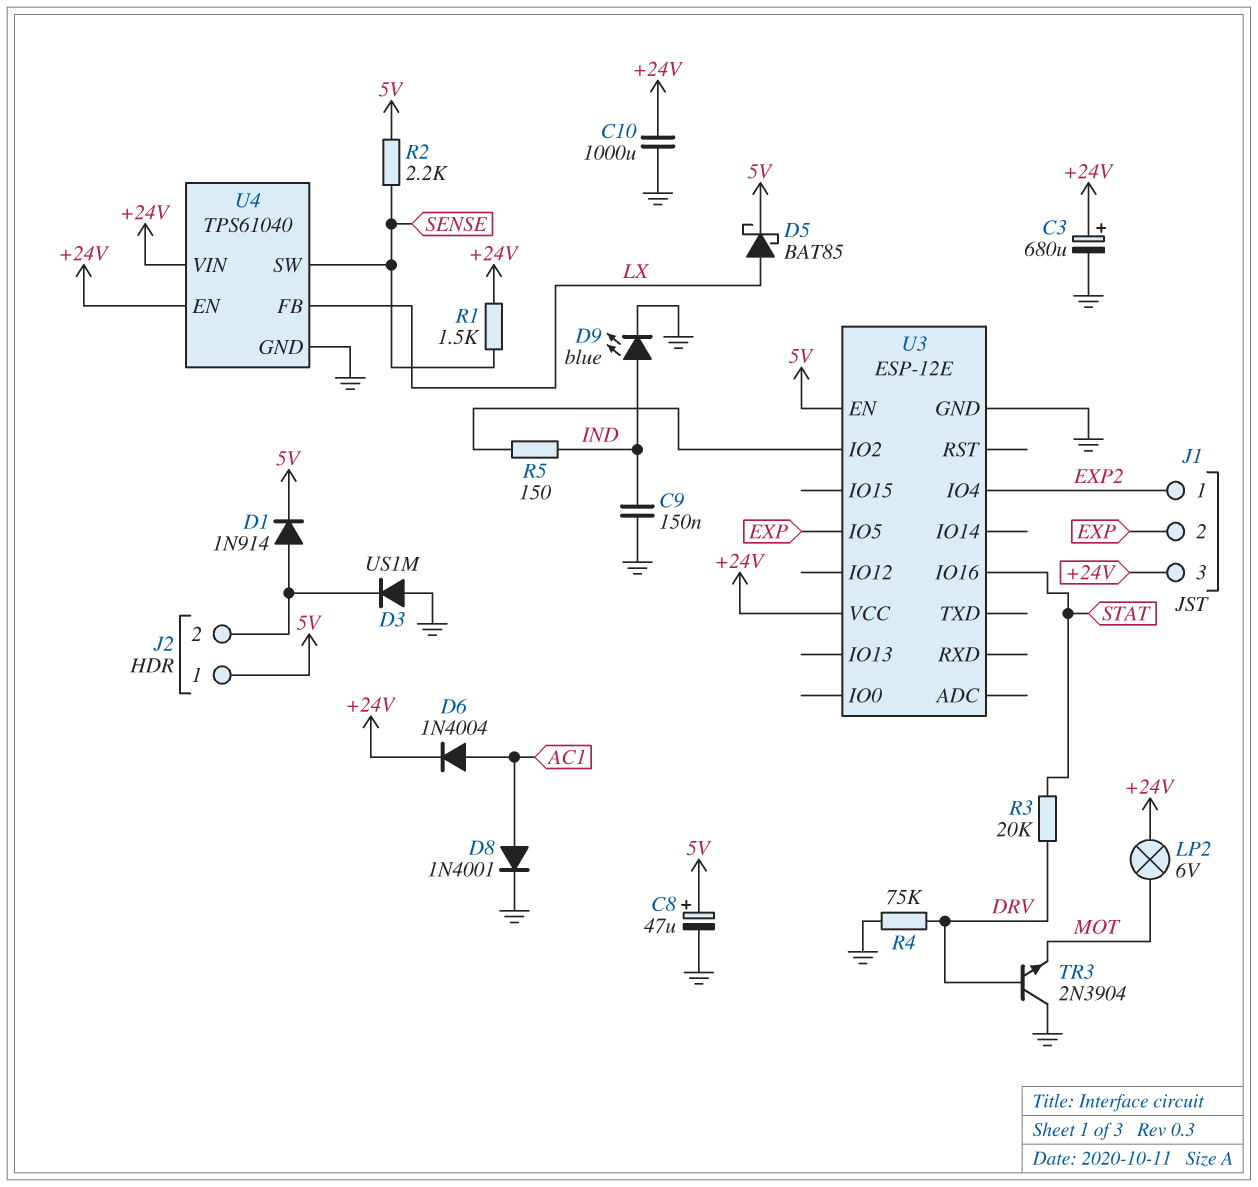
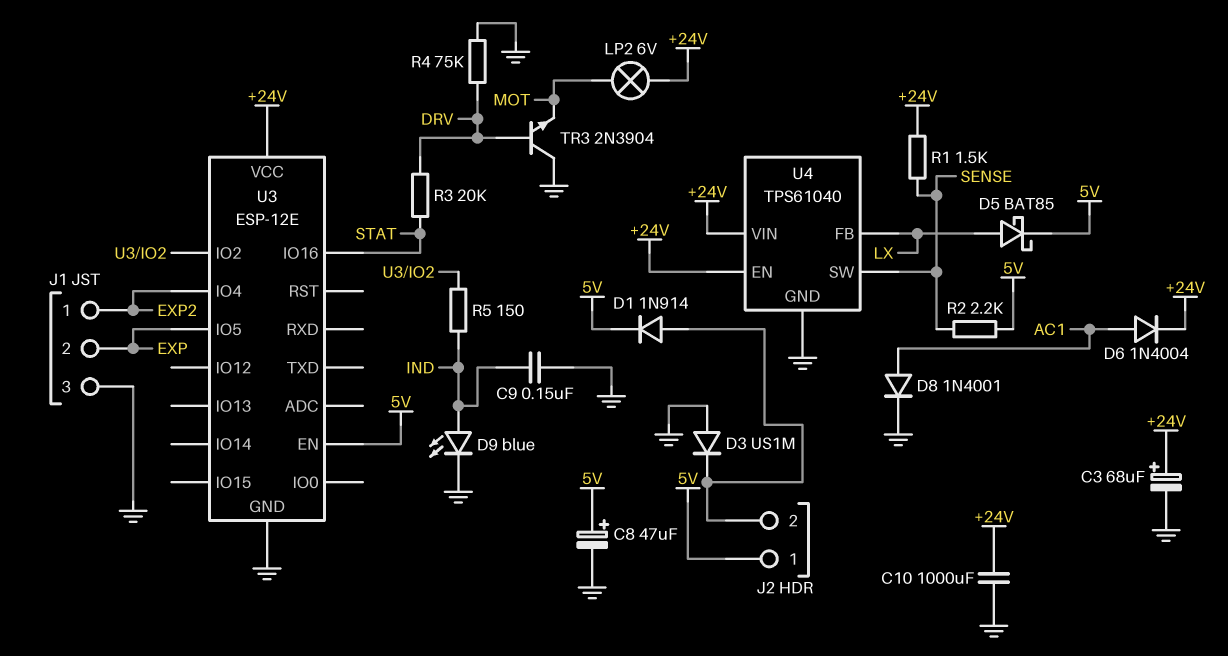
C3: 680uF (plus +24V, minus GND) -> 68uF (plus +24V, minus GND)
J1 pin 3: +24V -> GND

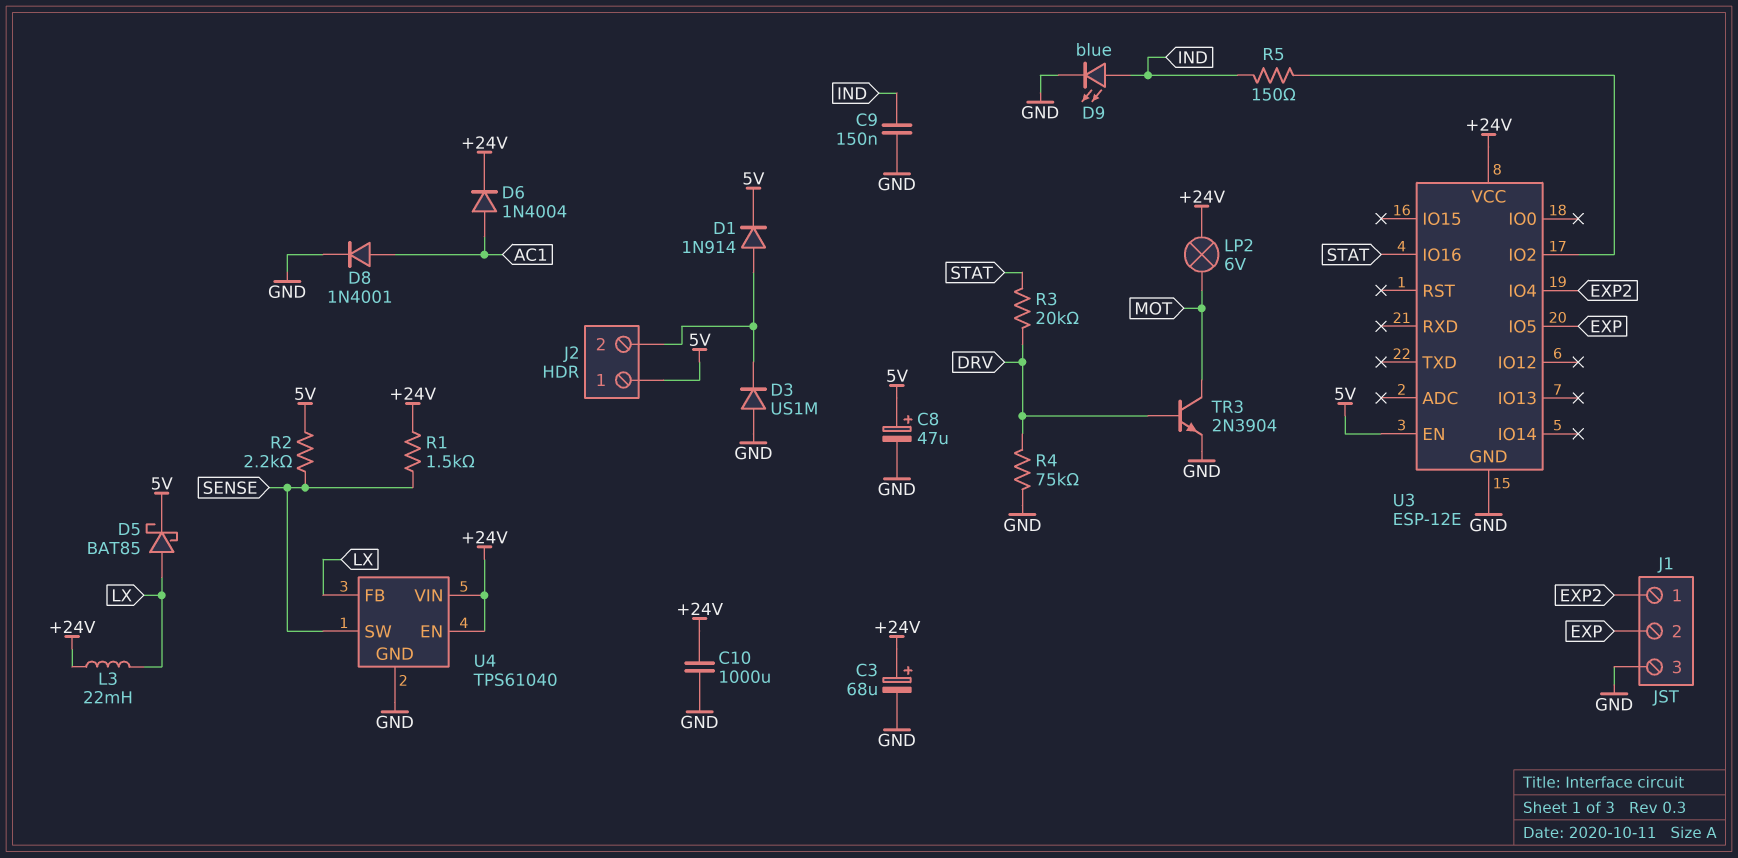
L3: none -> 22mH (+24V, LX)
TR3: NPN 2N3904 (B DRV, C GND, E MOT) -> NPN 2N3904 (B DRV, C MOT, E GND)

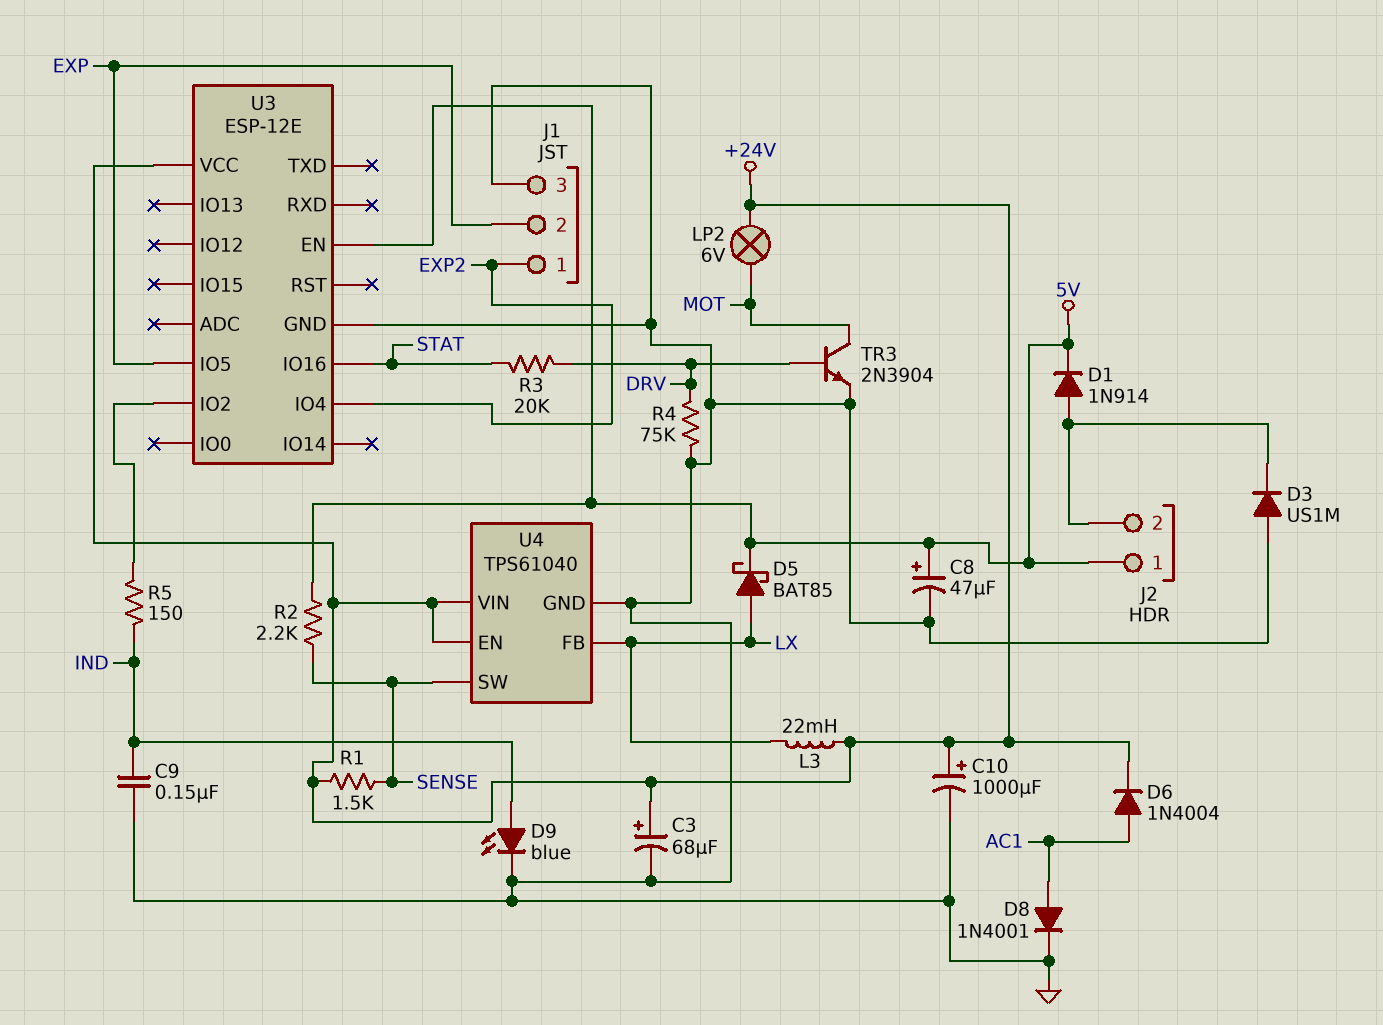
C10: 1000uF (+24V, GND) -> 1000uF (plus +24V, minus GND)

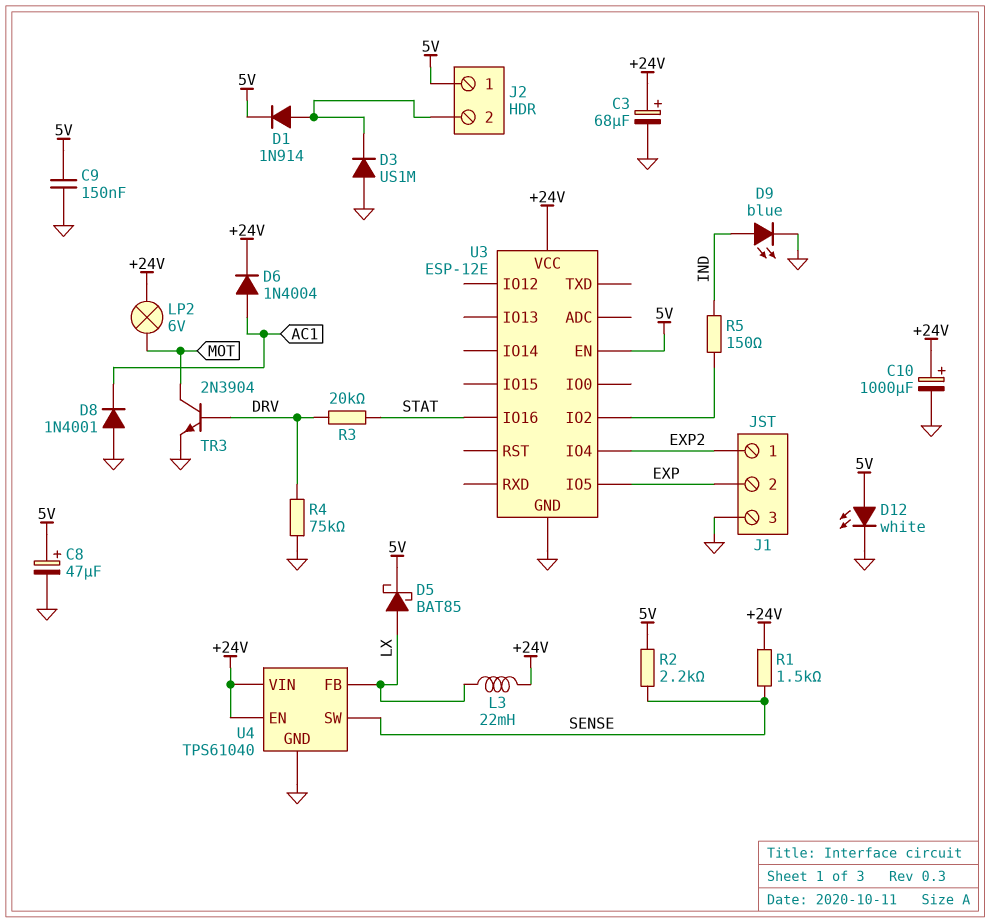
C9: 150nF (GND, IND) -> 150nF (5V, GND)
D8: diode 1N4001 (A AC1, K GND) -> diode 1N4001 (A GND, K AC1)
D12: none -> LED white (A 5V, K GND)

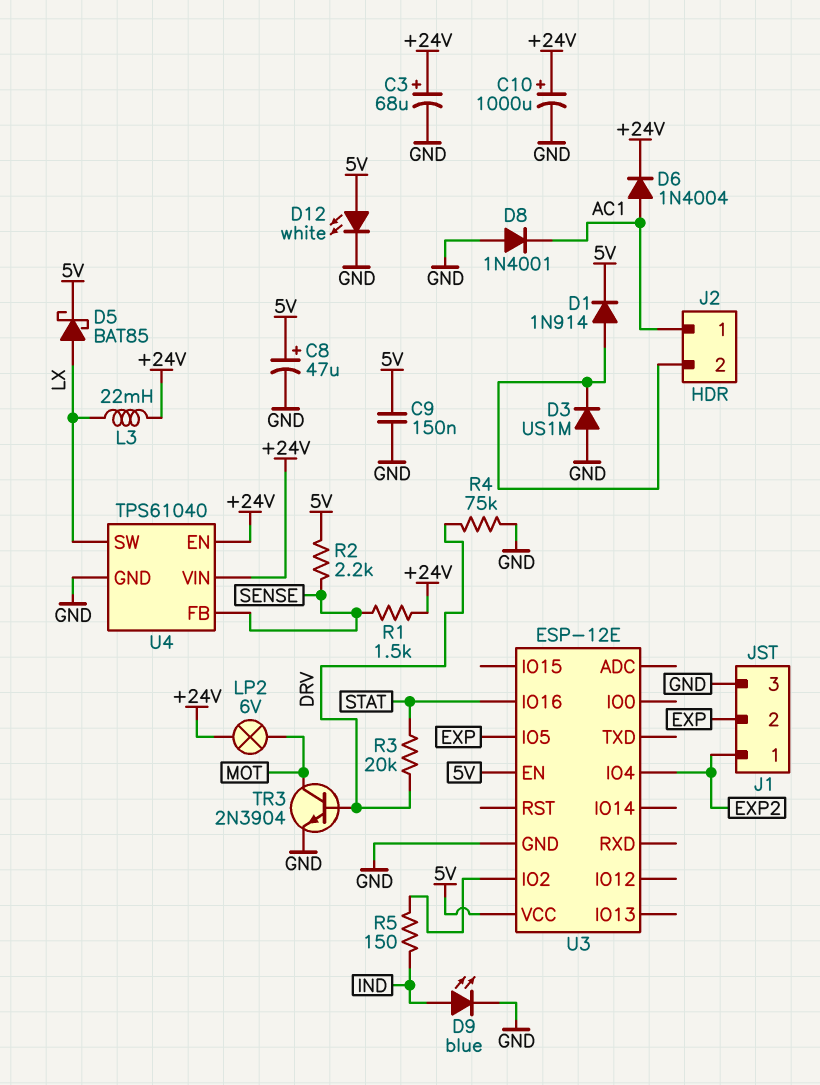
J2 pin 1: 5V -> AC1
U3 pin VCC: +24V -> 5V
U4 pin FB: LX -> SENSE
U4 pin SW: SENSE -> LX

